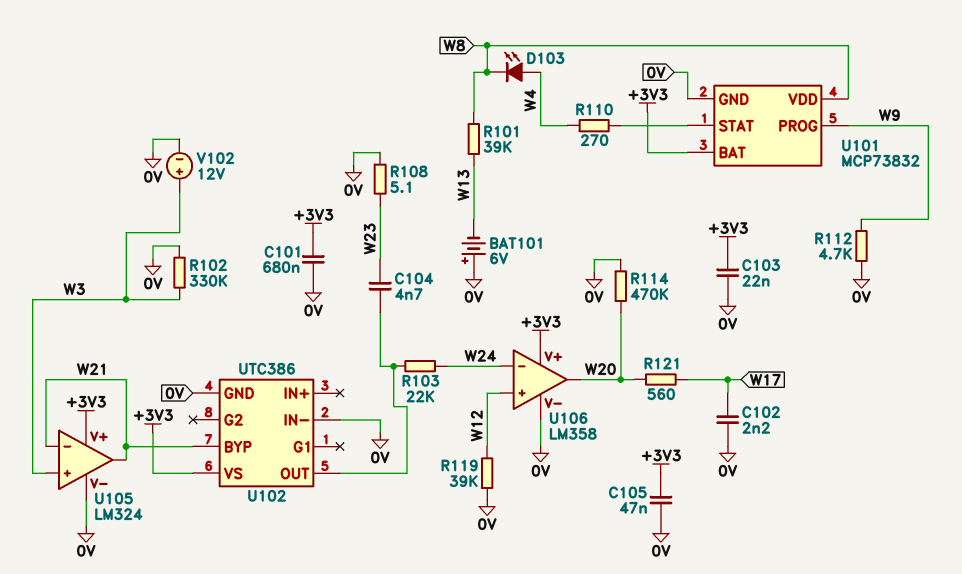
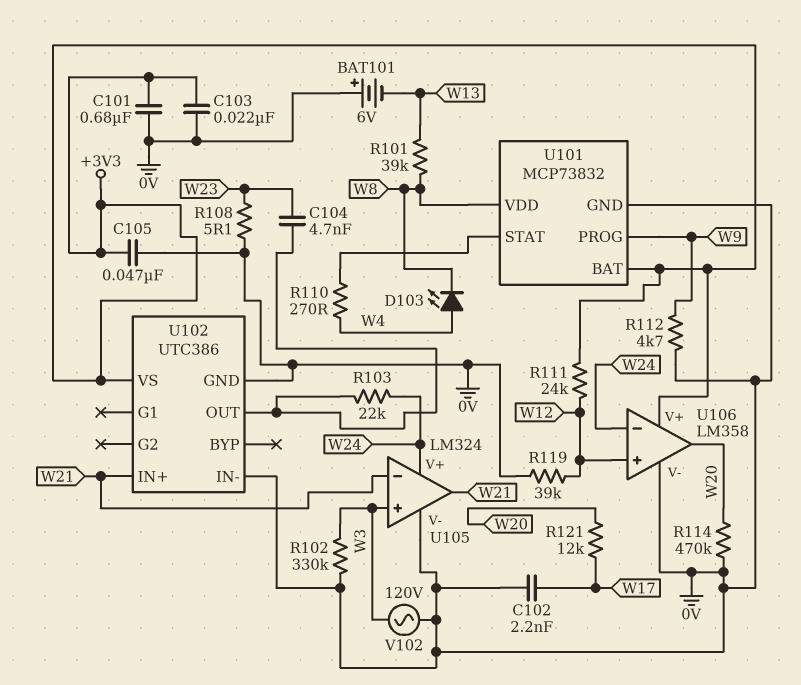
R111: none -> 24k (+3V3, W12)
R121: 560 (W17, W20) -> 12k (W17, W20)
U102 pin BYP: W21 -> none
U102 pin IN+: none -> W21
U105 pin V+: +3V3 -> W24
V102: 12V (plus W3, minus 0V) -> AC 120V (0V, W3)

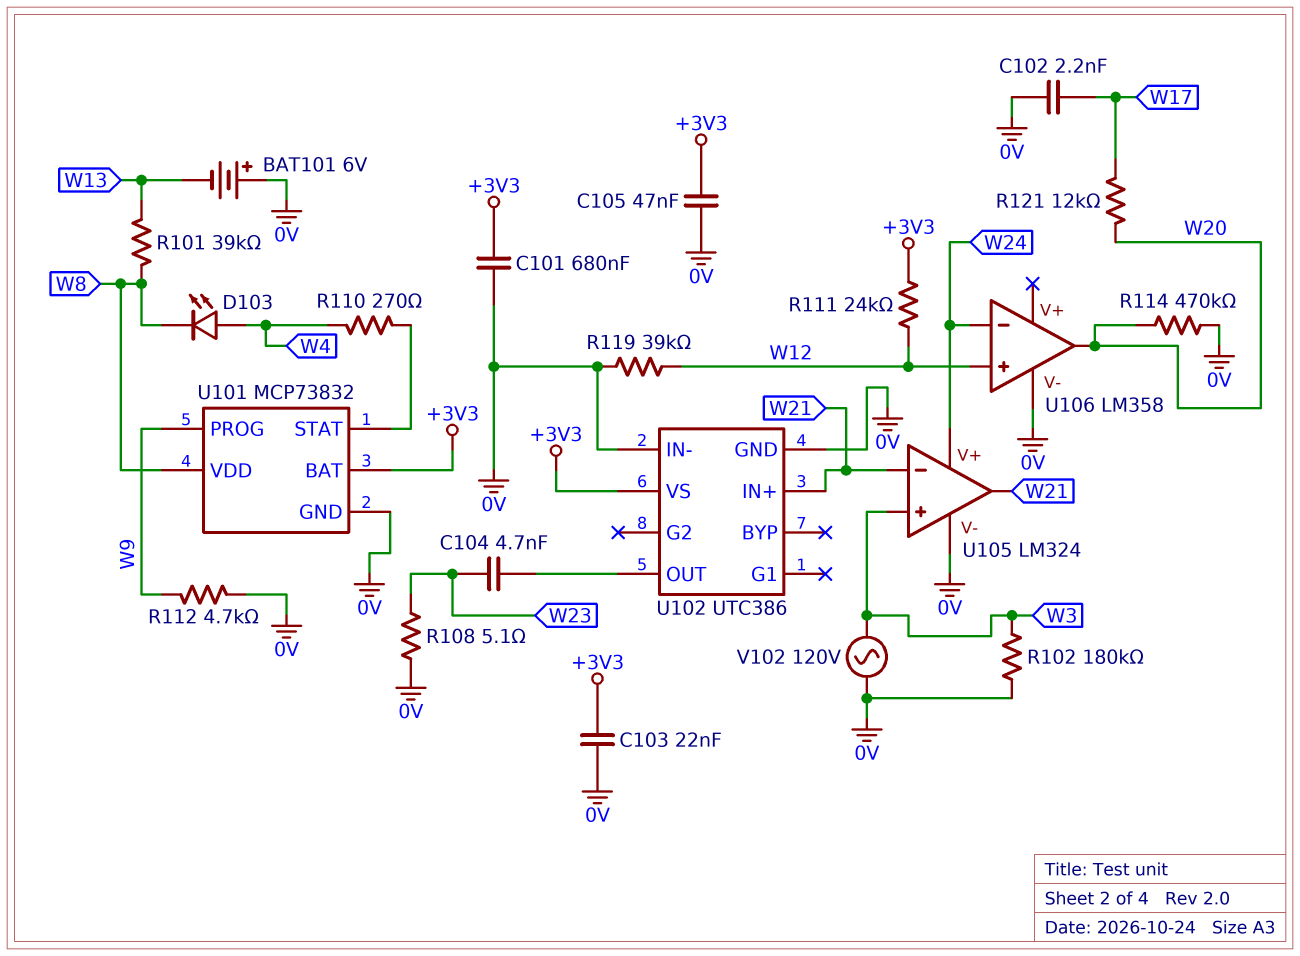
R102: 330k (0V, W3) -> 180k (0V, W3)
R103: 22k (U102/OUT, W24) -> none
U106 pin V+: +3V3 -> none

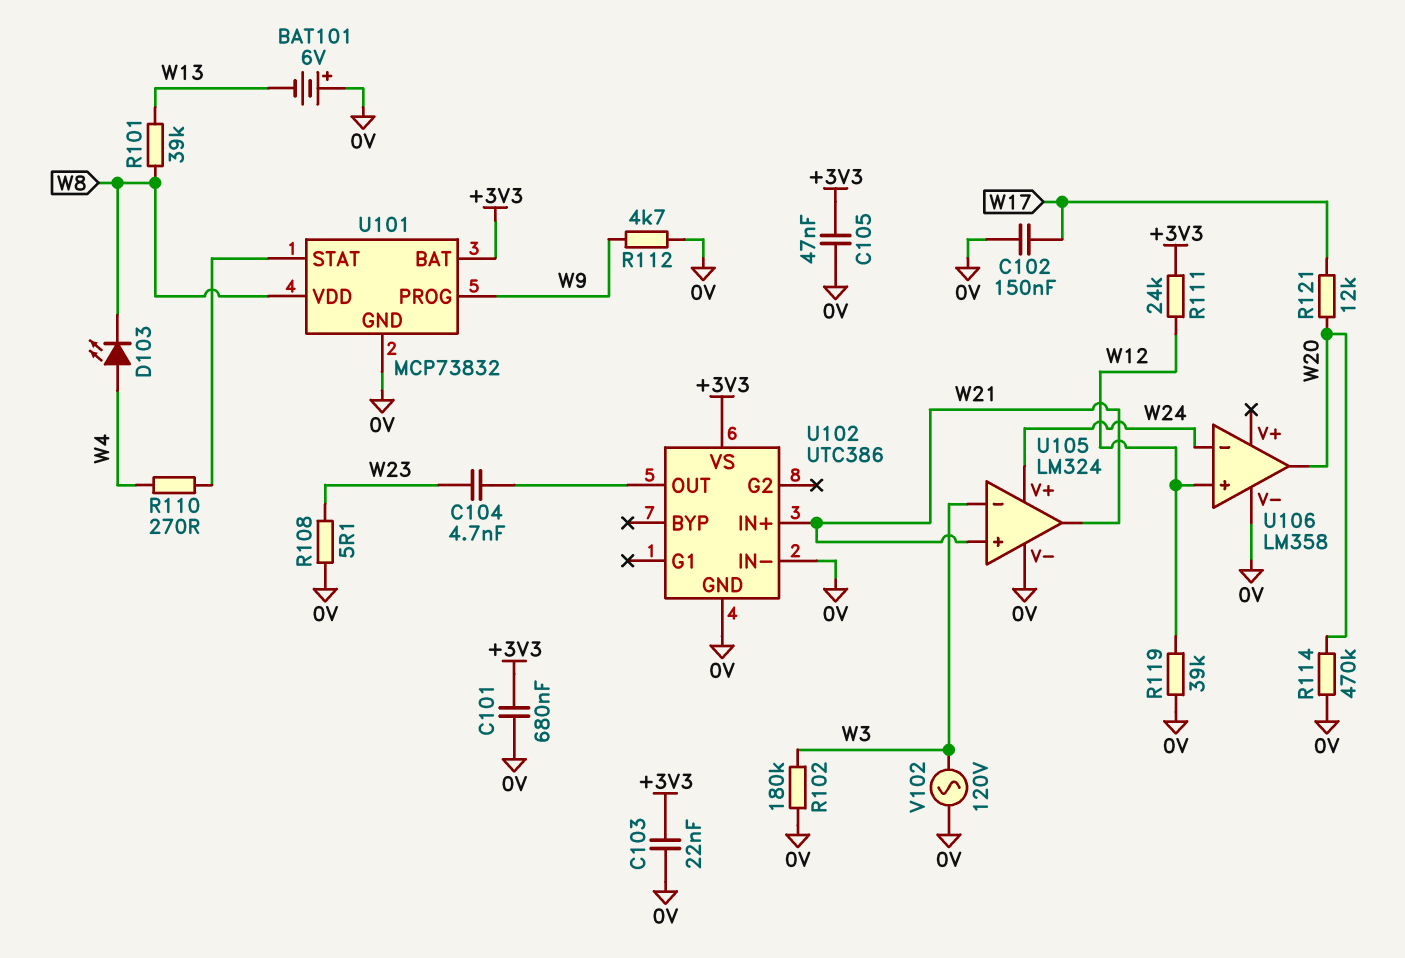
C102: 2.2nF (0V, W17) -> 150nF (0V, W17)
U105 pin in+: W3 -> W21
U105 pin in-: W21 -> W3

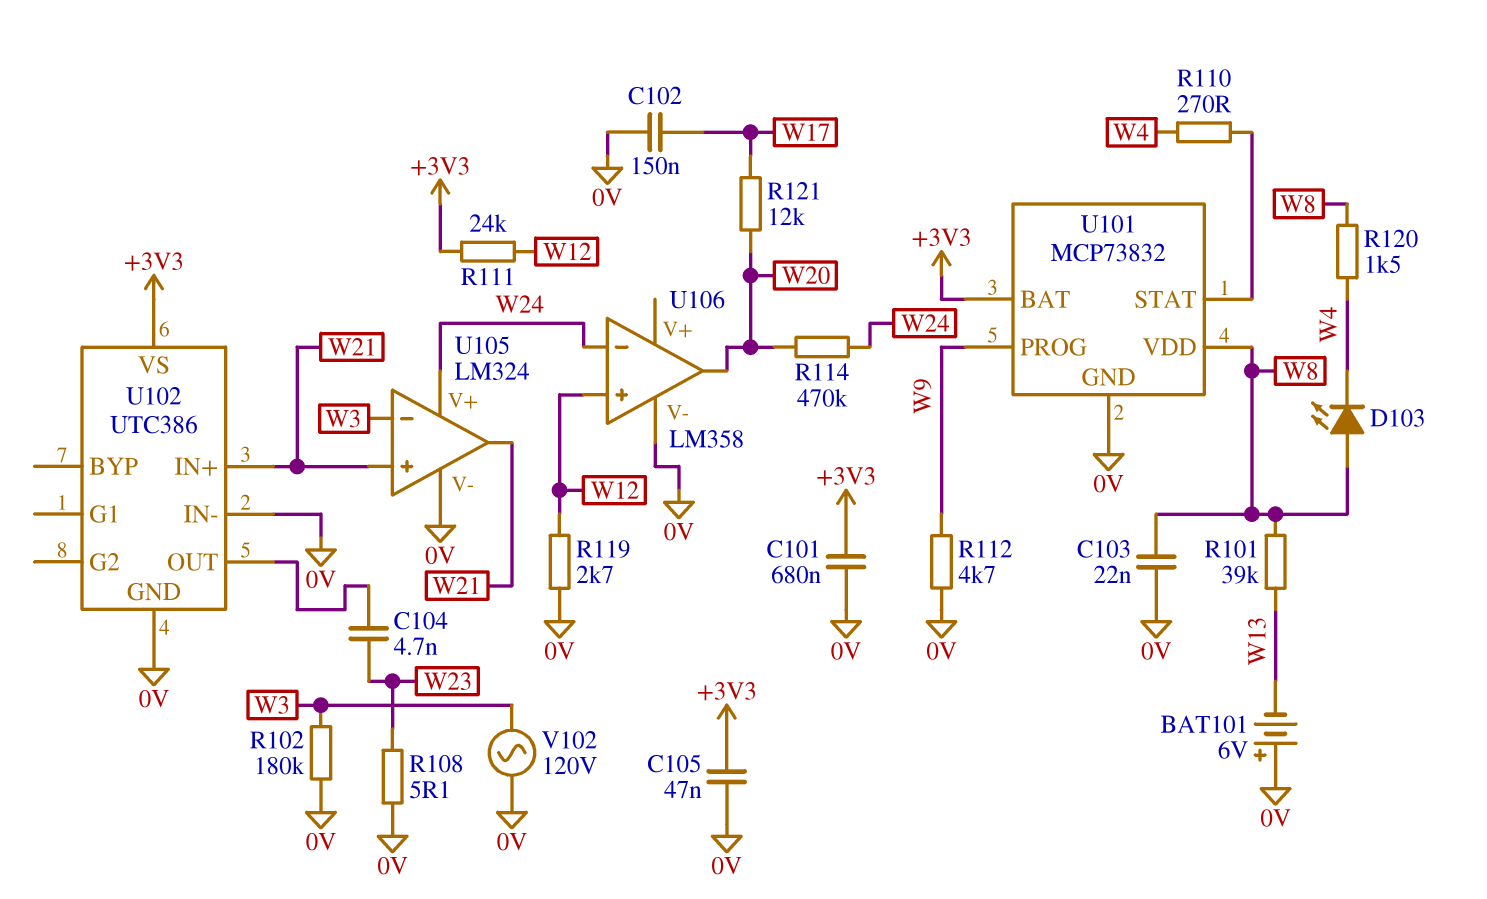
C103: 22nF (+3V3, 0V) -> 22nF (0V, W8)
D103: LED (A W4, K W8) -> LED (A W8, K W4)
R114: 470k (0V, W20) -> 470k (W20, W24)
R119: 39k (0V, W12) -> 2.7k (0V, W12)
R120: none -> 1.5k (W4, W8)

